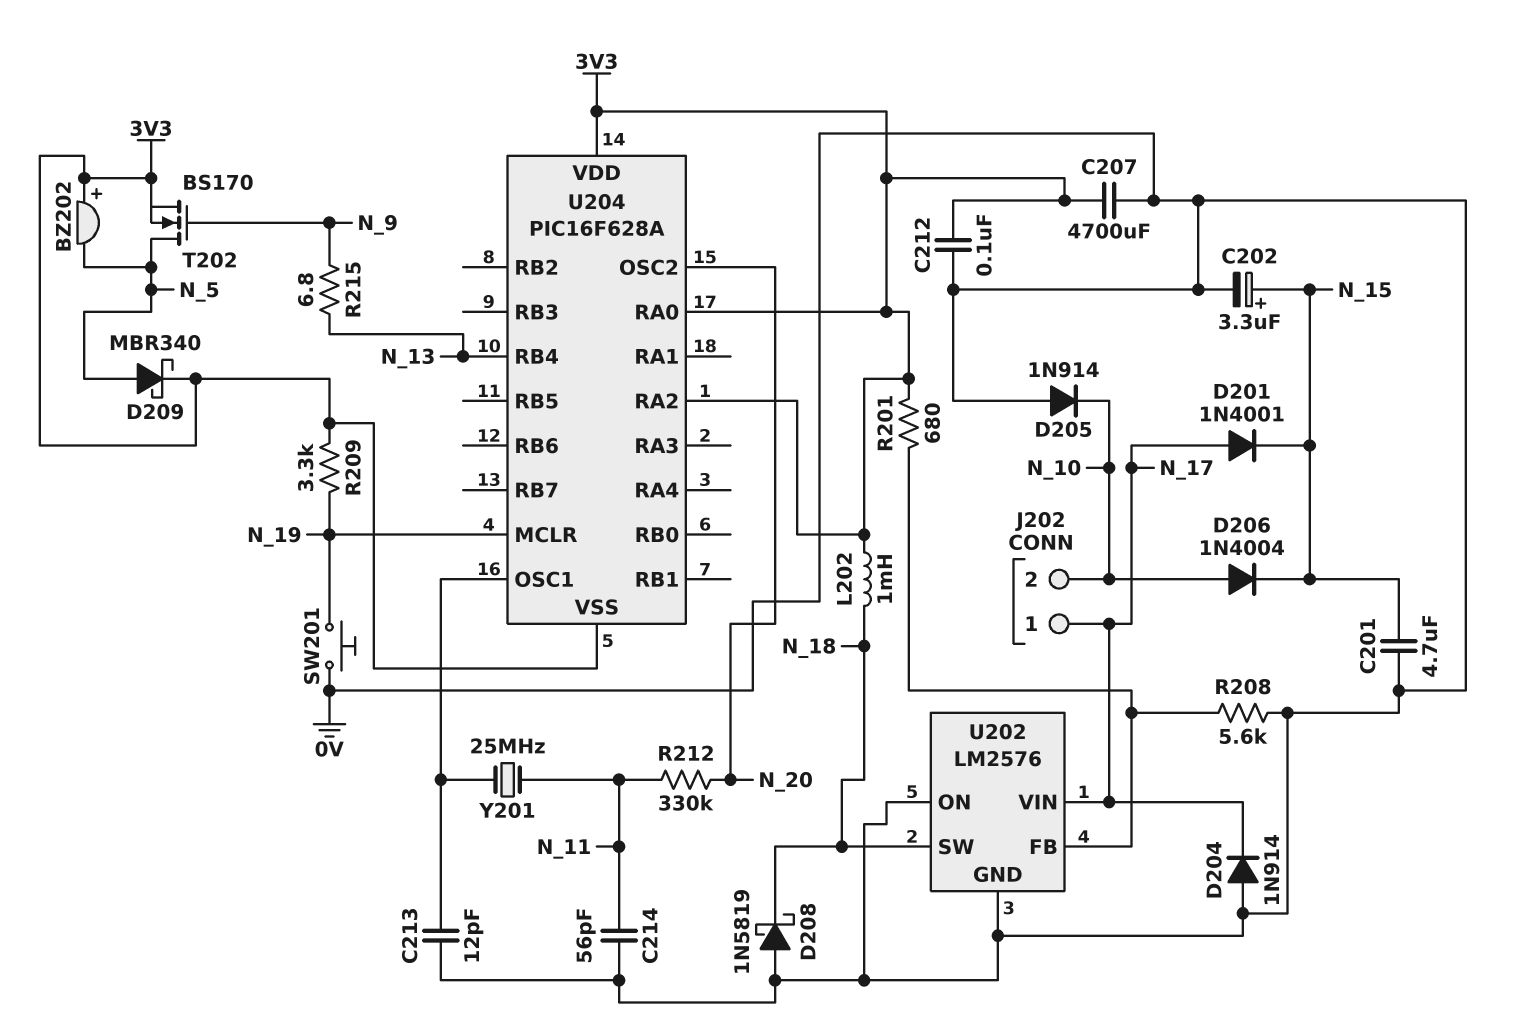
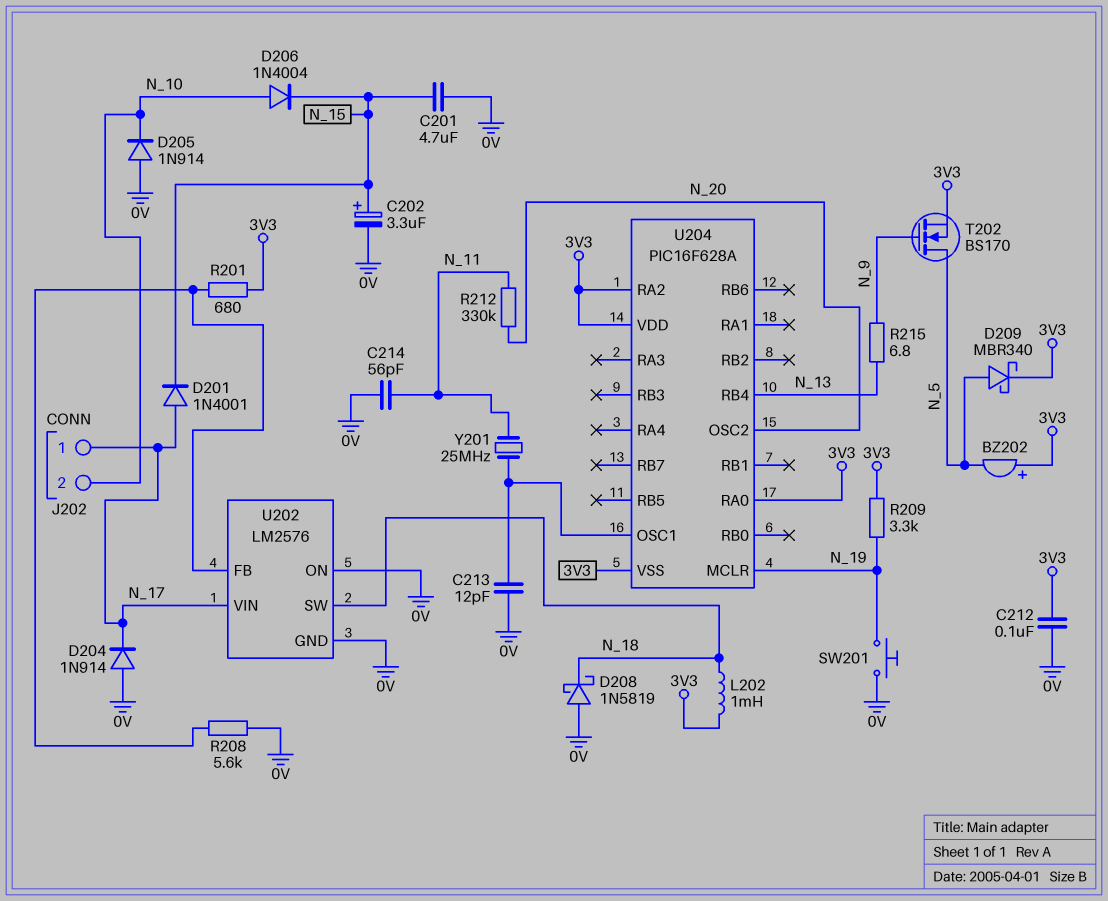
C207: 4700uF (0V, 3V3) -> none

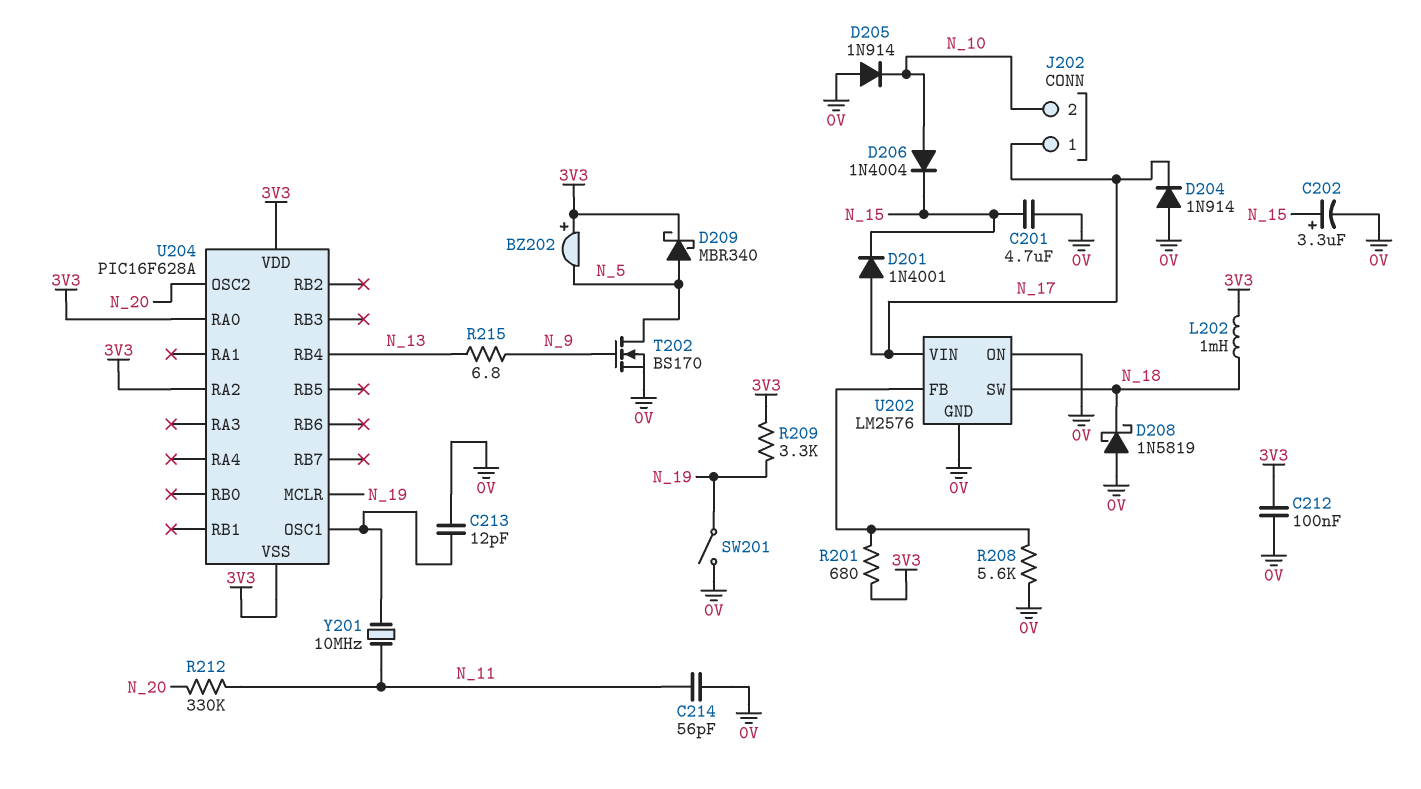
SW201: button (0V, N_19) -> switch (0V, N_19)
T202: NMOS BS170 (G N_9, D N_5, S 3V3) -> NMOS BS170 (G N_9, D N_5, S 0V)
Y201: 25MHz (N_11, U204/OSC1) -> 10MHz (N_11, U204/OSC1)

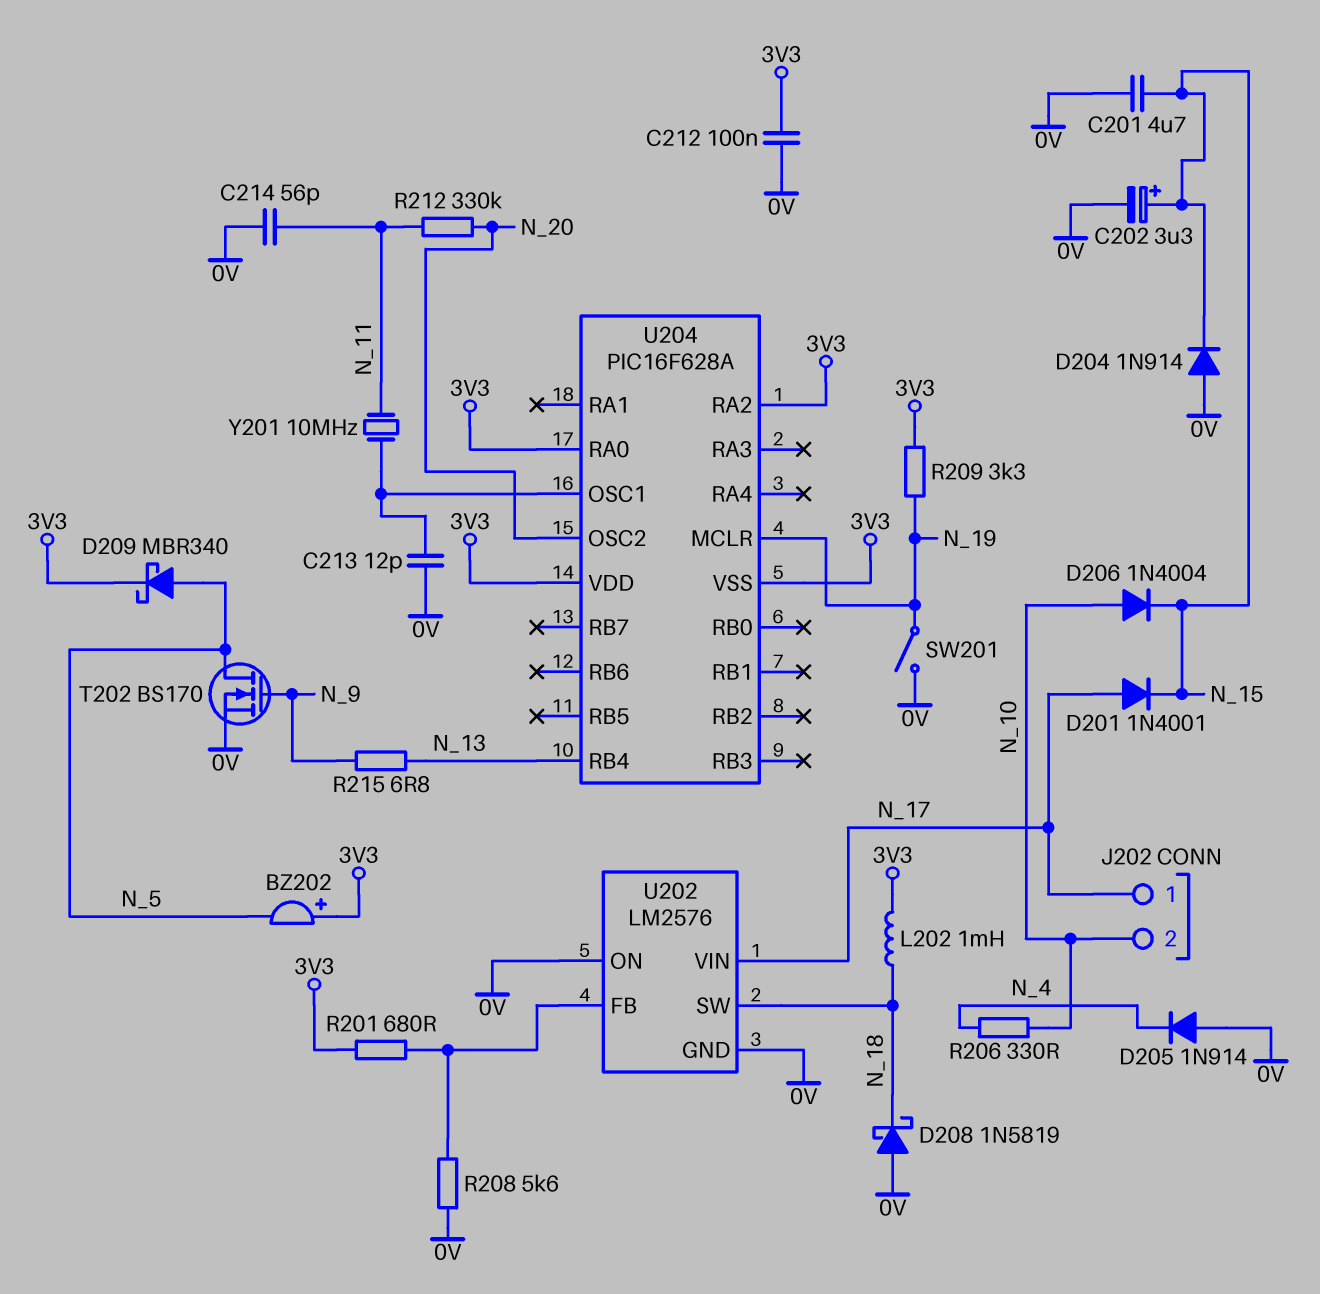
D204: diode 1N914 (A 0V, K N_17) -> diode 1N914 (A 0V, K N_15)
D205: diode 1N914 (A 0V, K N_10) -> diode 1N914 (A 0V, K N_4)
R206: none -> 330 (N_4, N_10)

